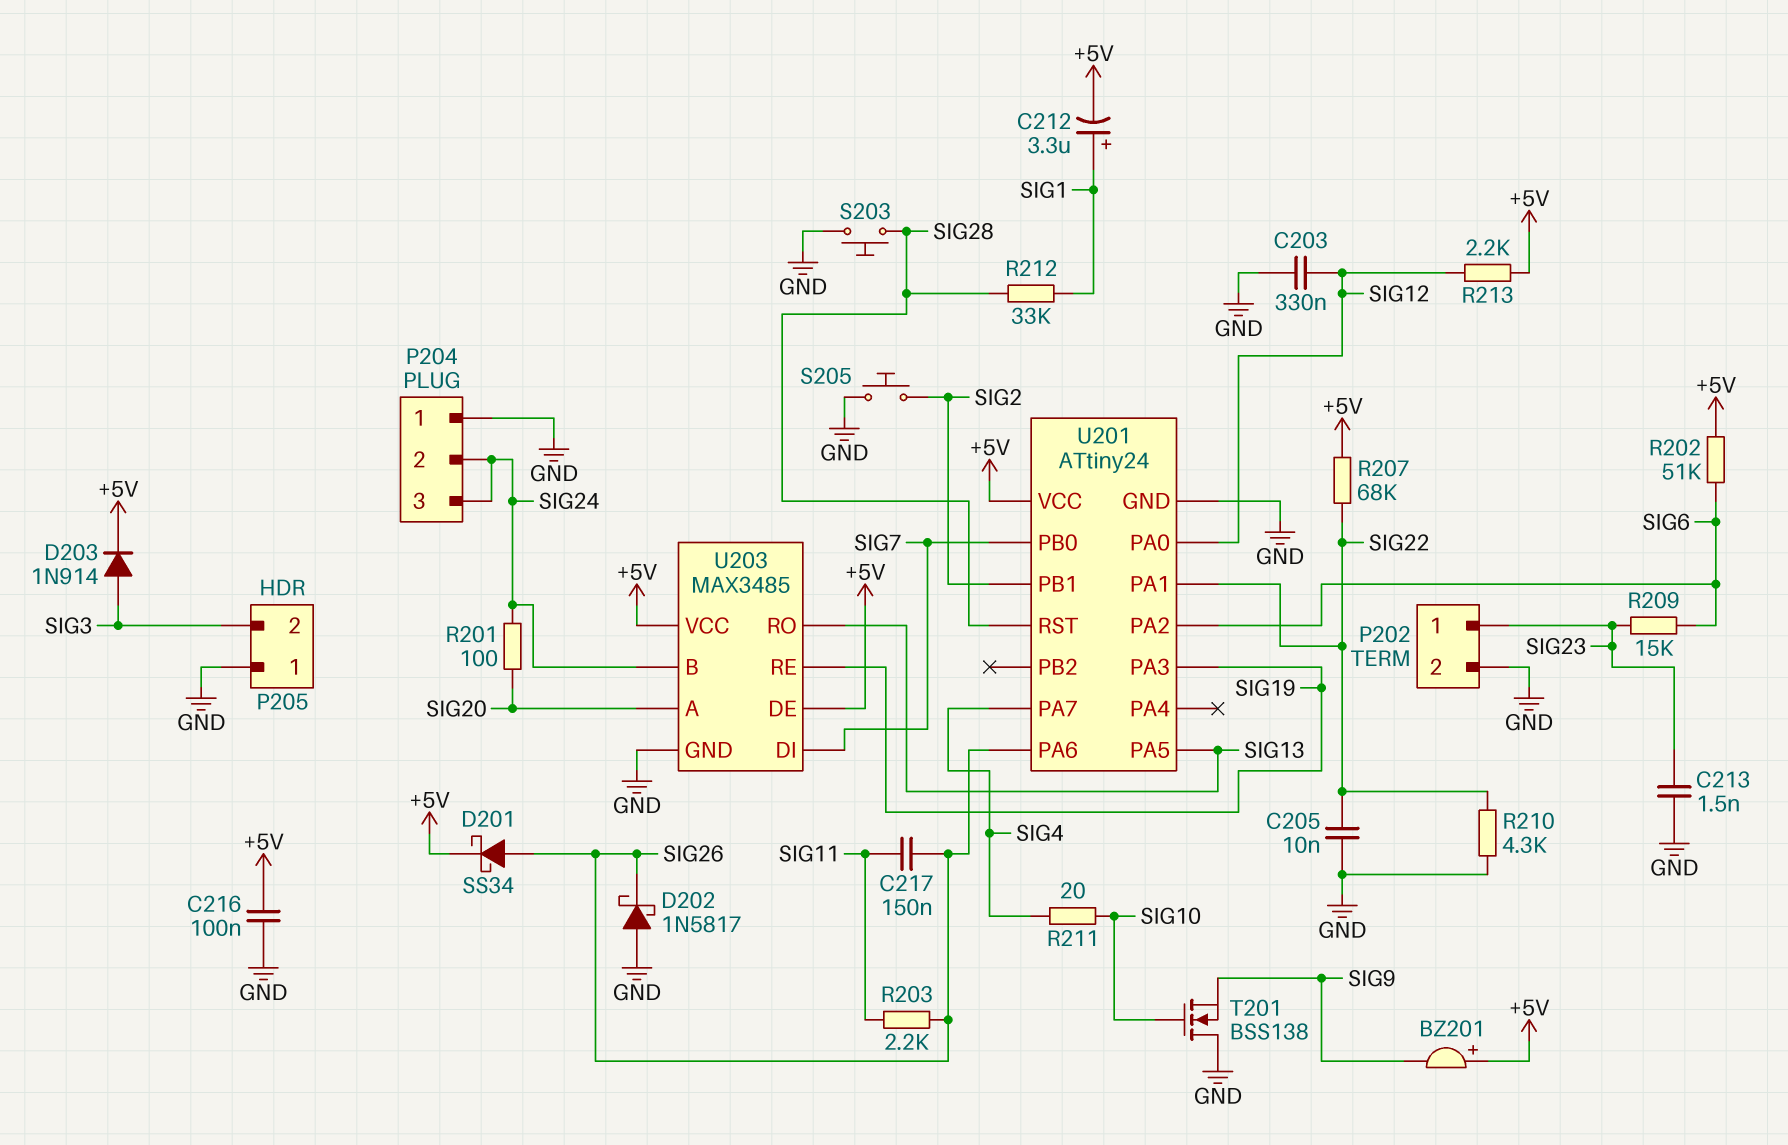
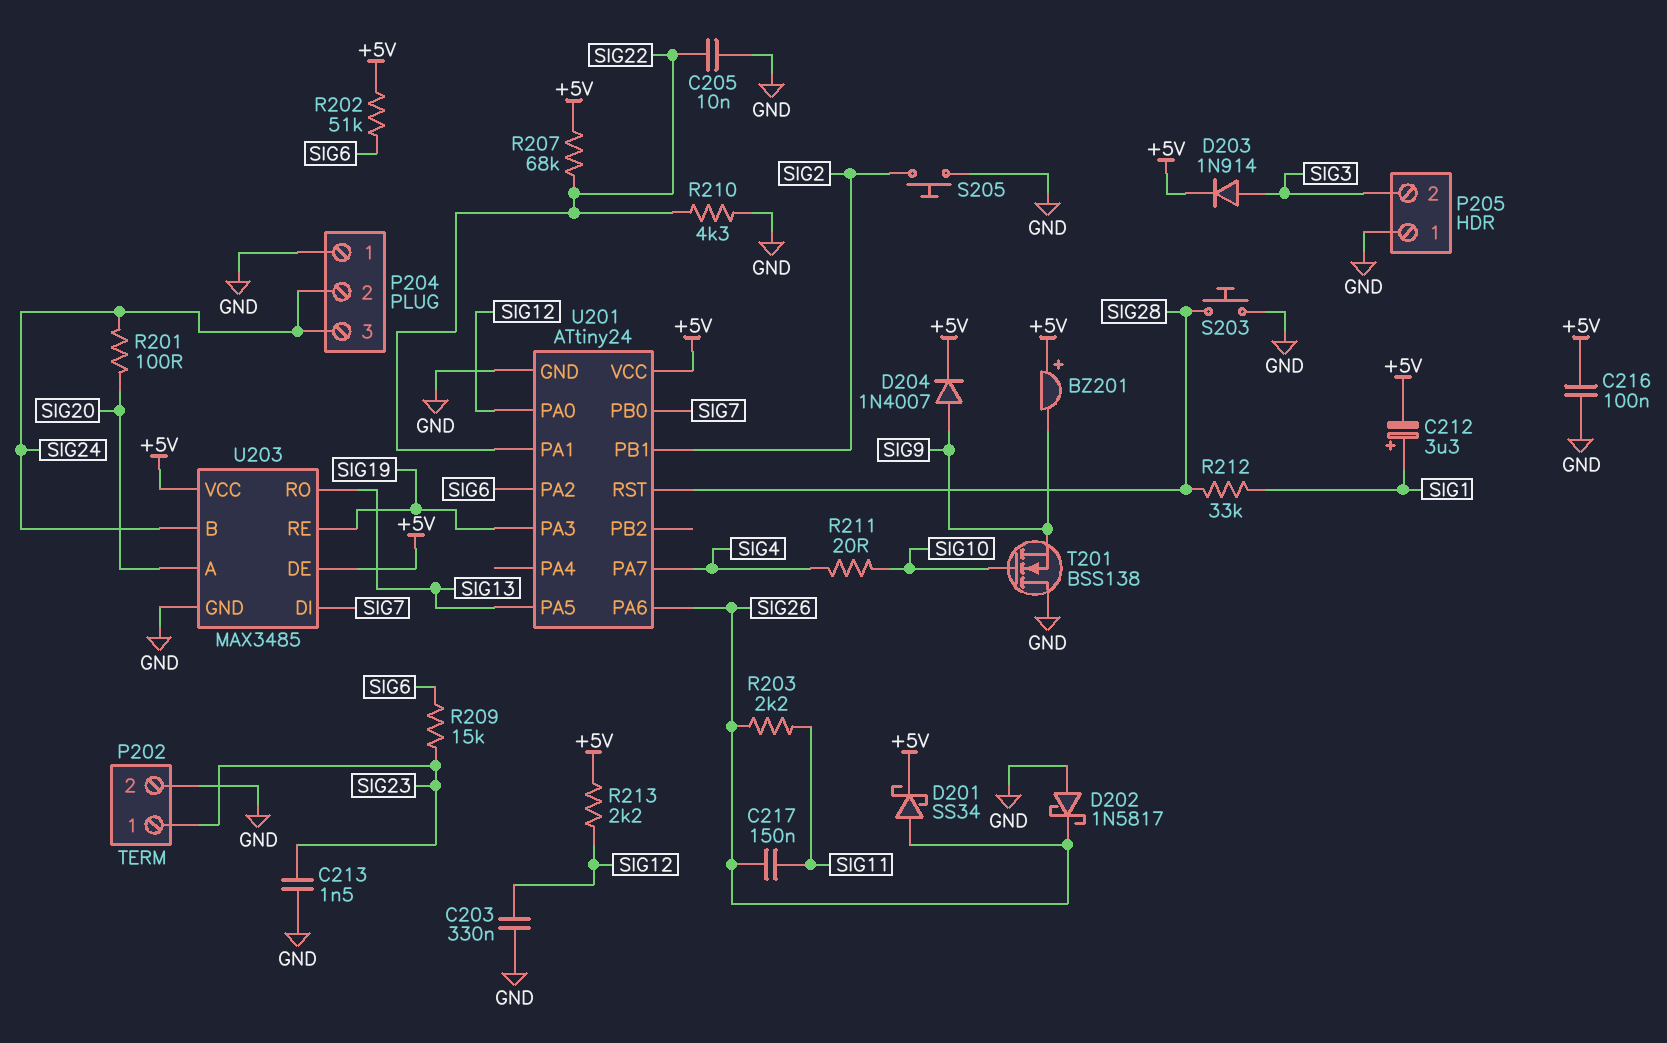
D204: none -> diode 1N4007 (A SIG9, K +5V)

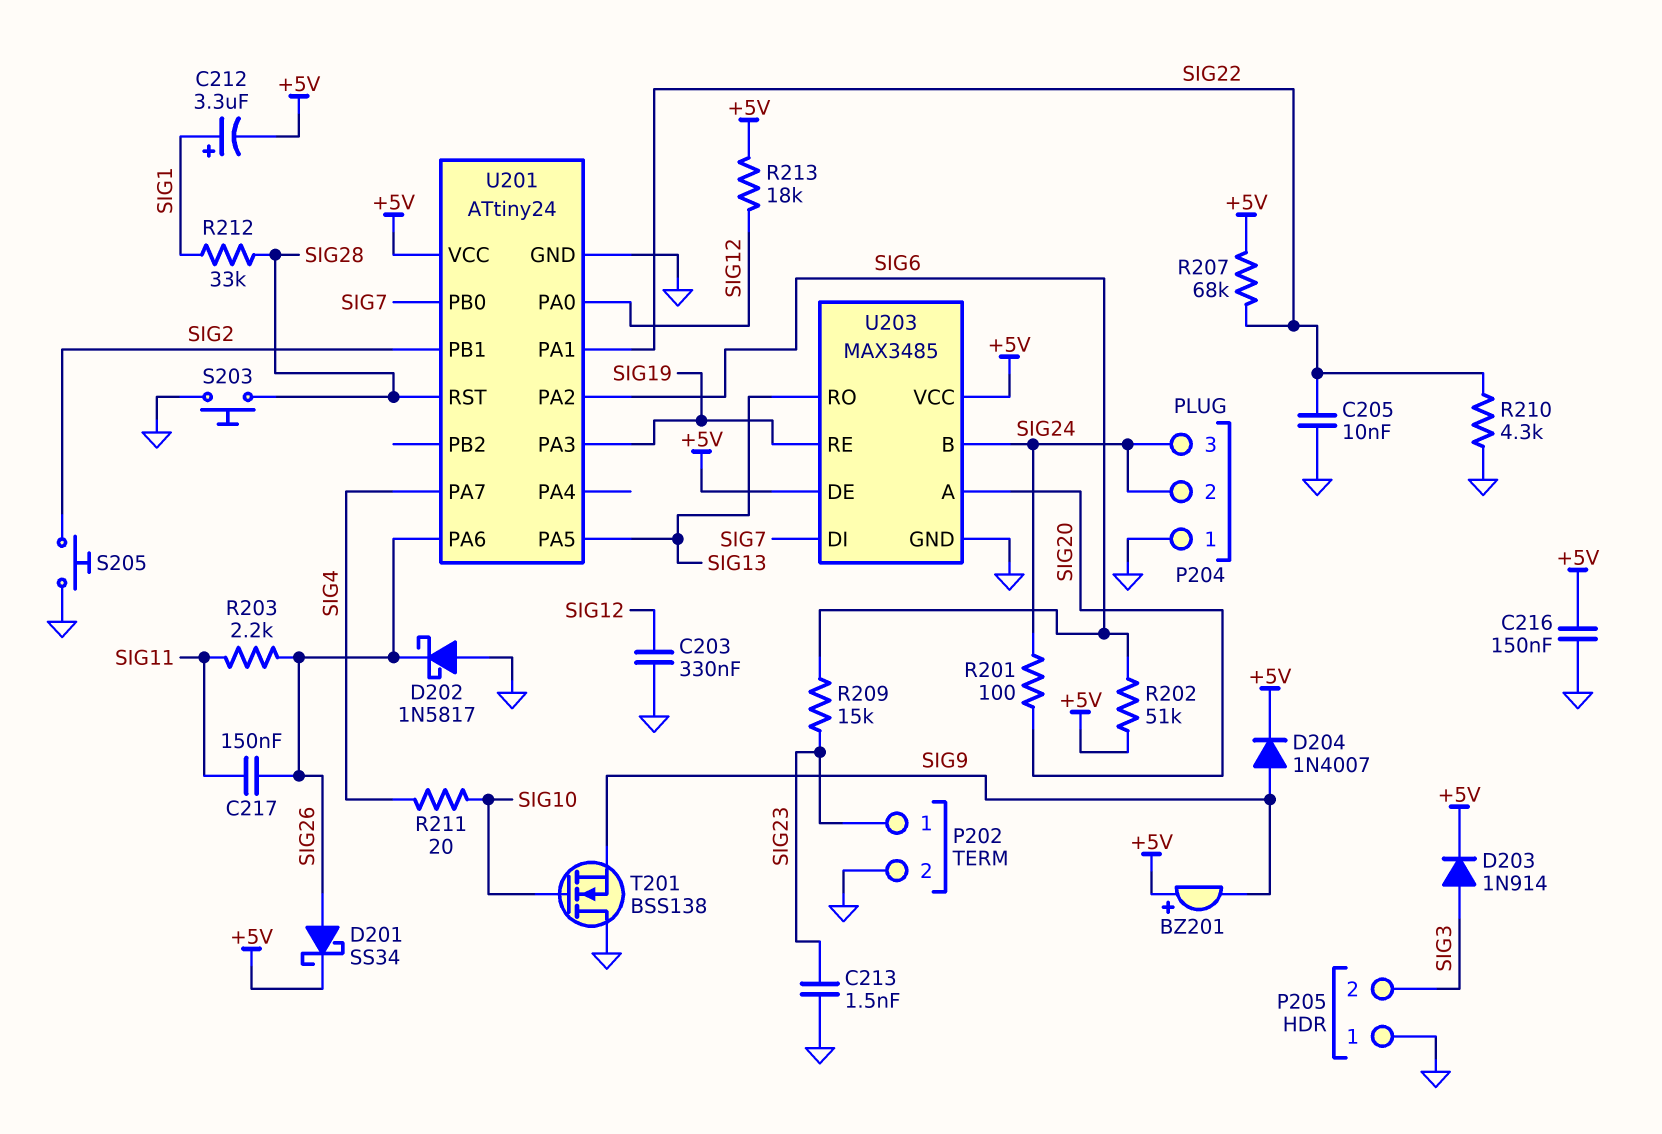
C216: 100nF (+5V, GND) -> 150nF (+5V, GND)
R213: 2.2k (+5V, SIG12) -> 18k (+5V, SIG12)

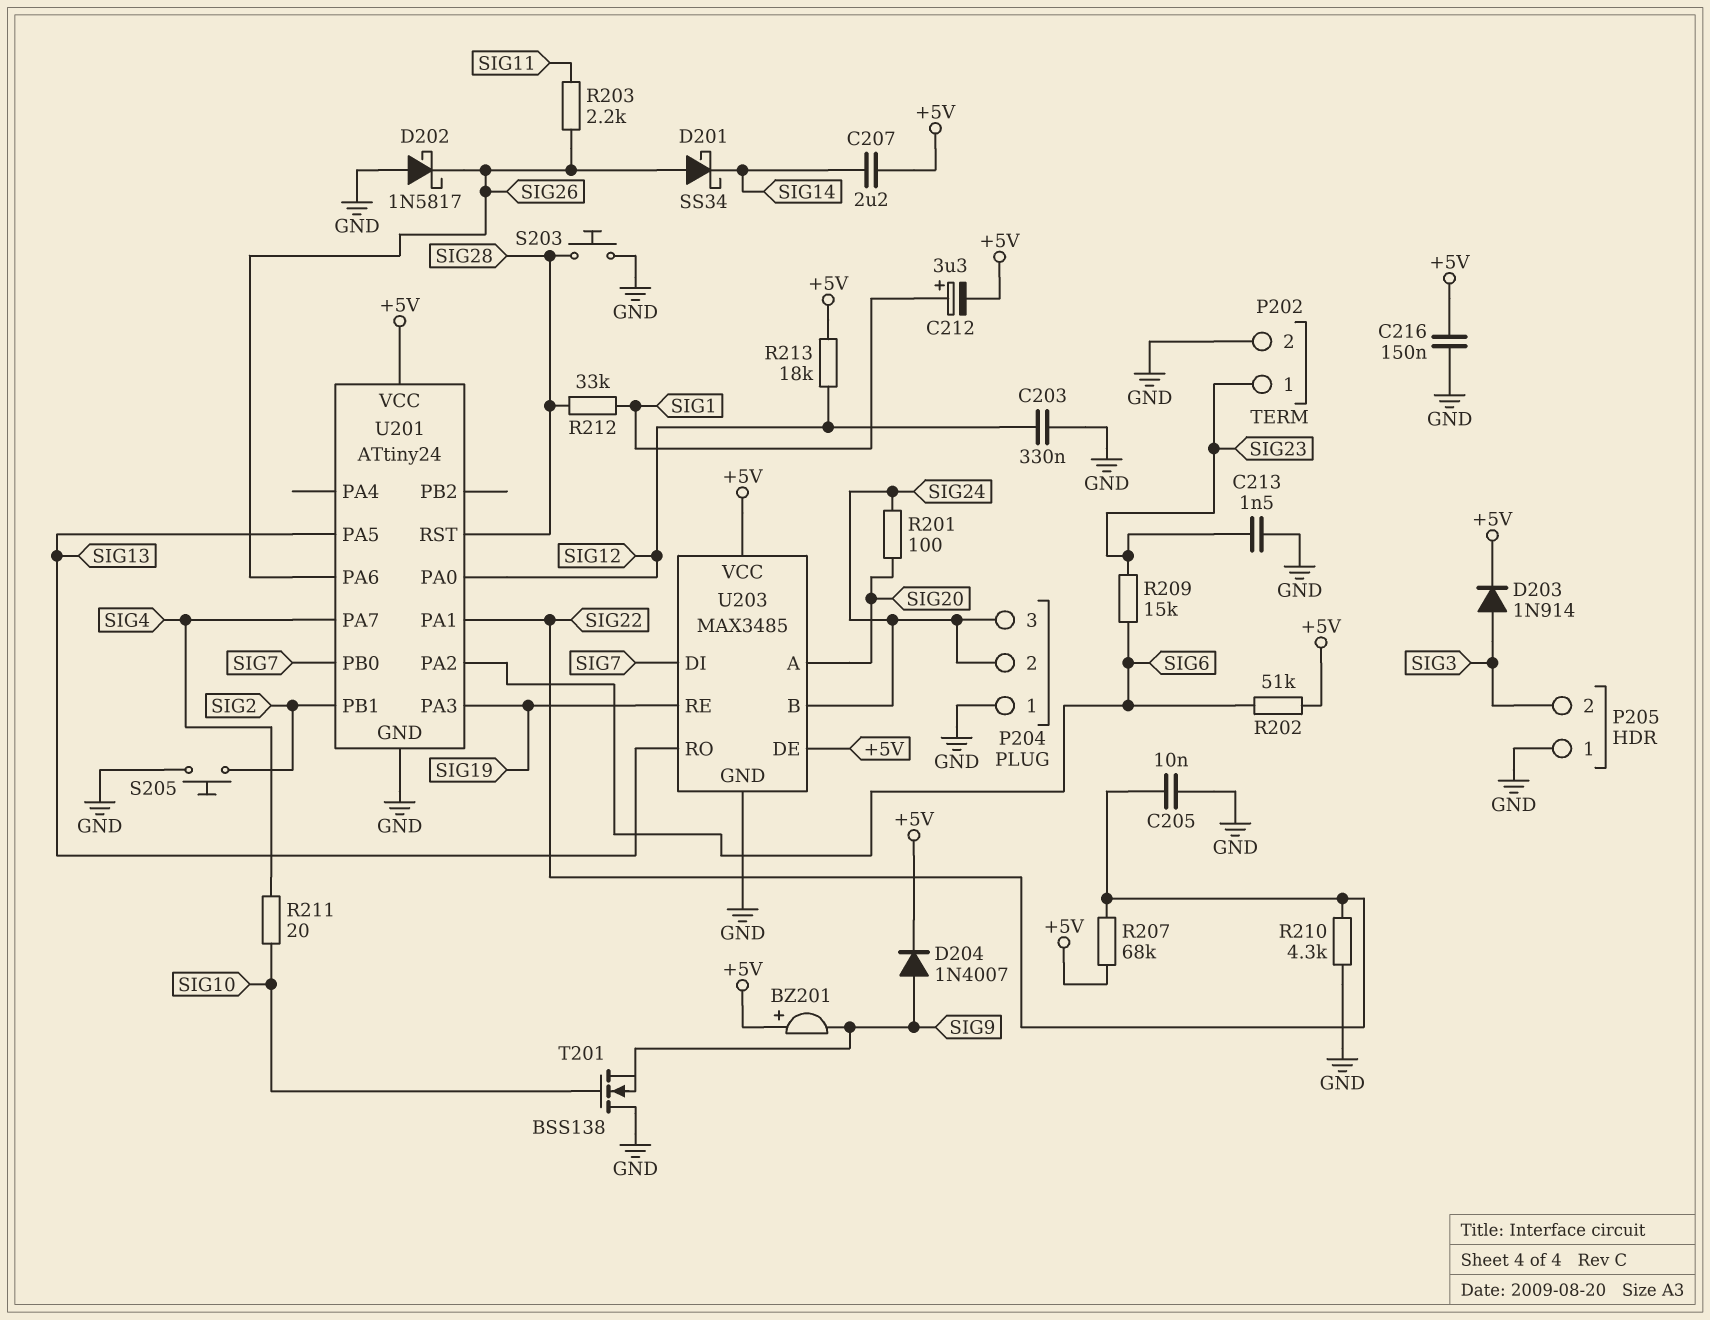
C207: none -> 2.2uF (+5V, SIG14)
C217: 150nF (SIG11, SIG26) -> none
D201: schottky SS34 (A SIG26, K +5V) -> schottky SS34 (A SIG26, K SIG14)

